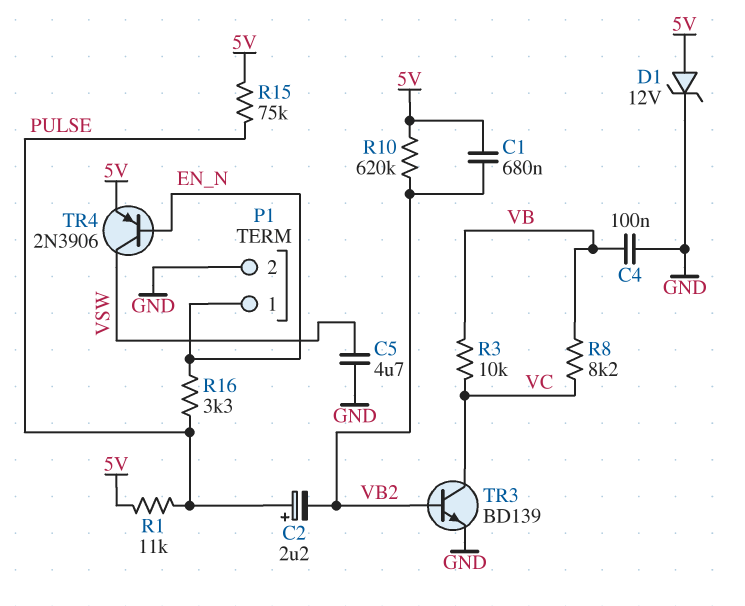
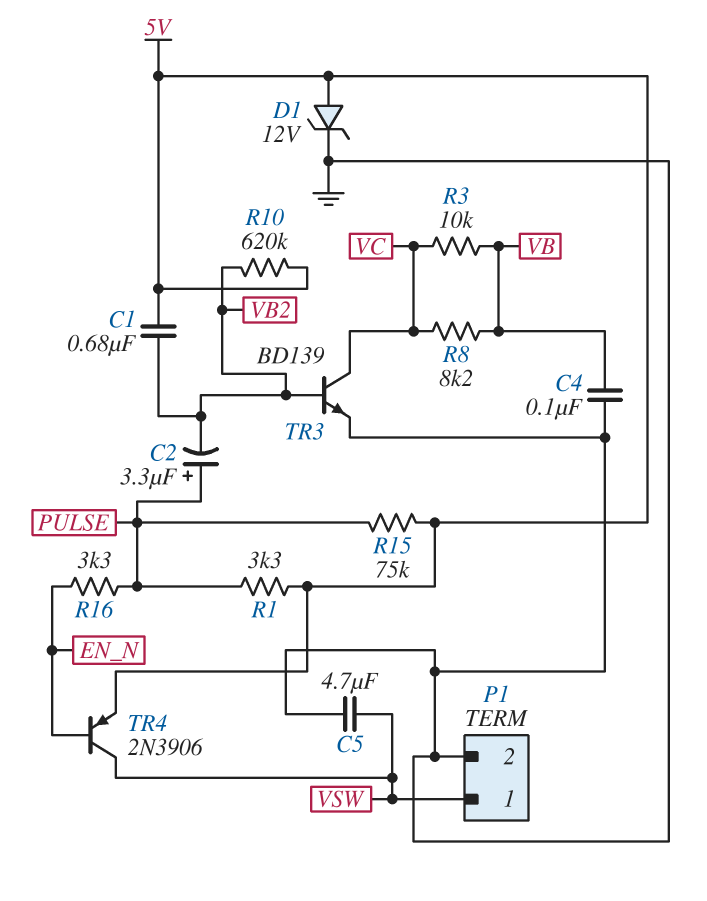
C2: 2.2uF (plus PULSE, minus VB2) -> 3.3uF (plus PULSE, minus VB2)
P1 pin 1: EN_N -> VSW
R1: 11k (5V, PULSE) -> 3.3k (5V, PULSE)

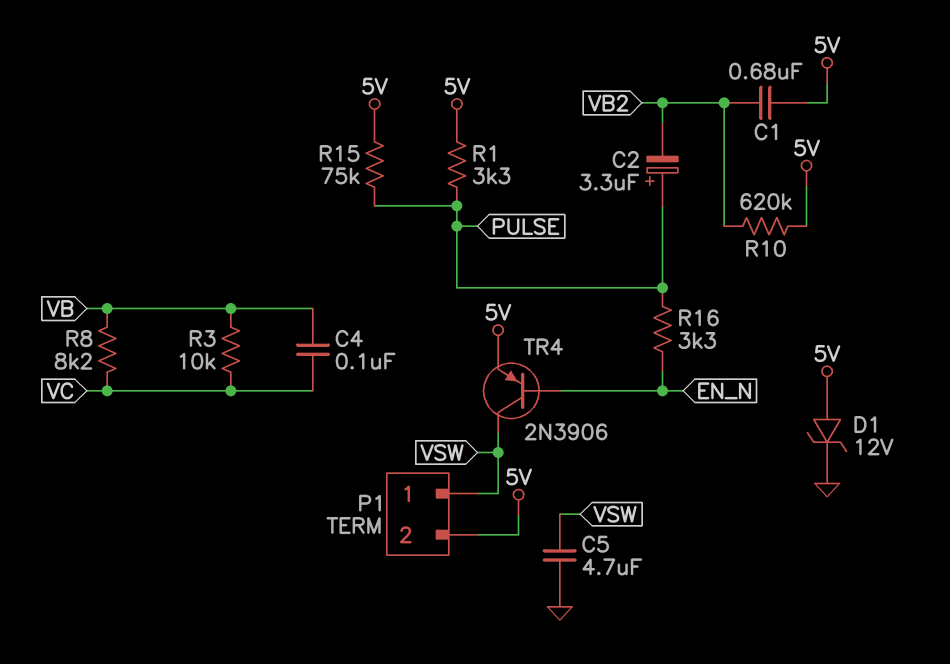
C4: 100nF (GND, VB) -> 100nF (VB, VC)
P1 pin 2: GND -> 5V
TR3: NPN BD139 (B VB2, C VC, E GND) -> none

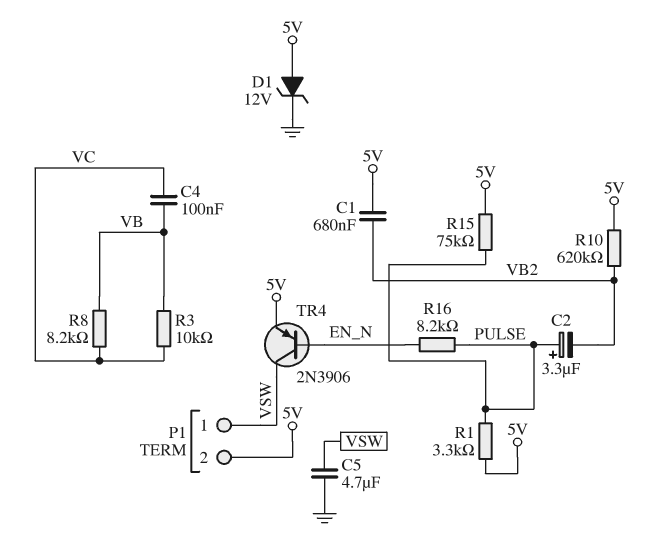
R16: 3.3k (EN_N, PULSE) -> 8.2k (EN_N, PULSE)

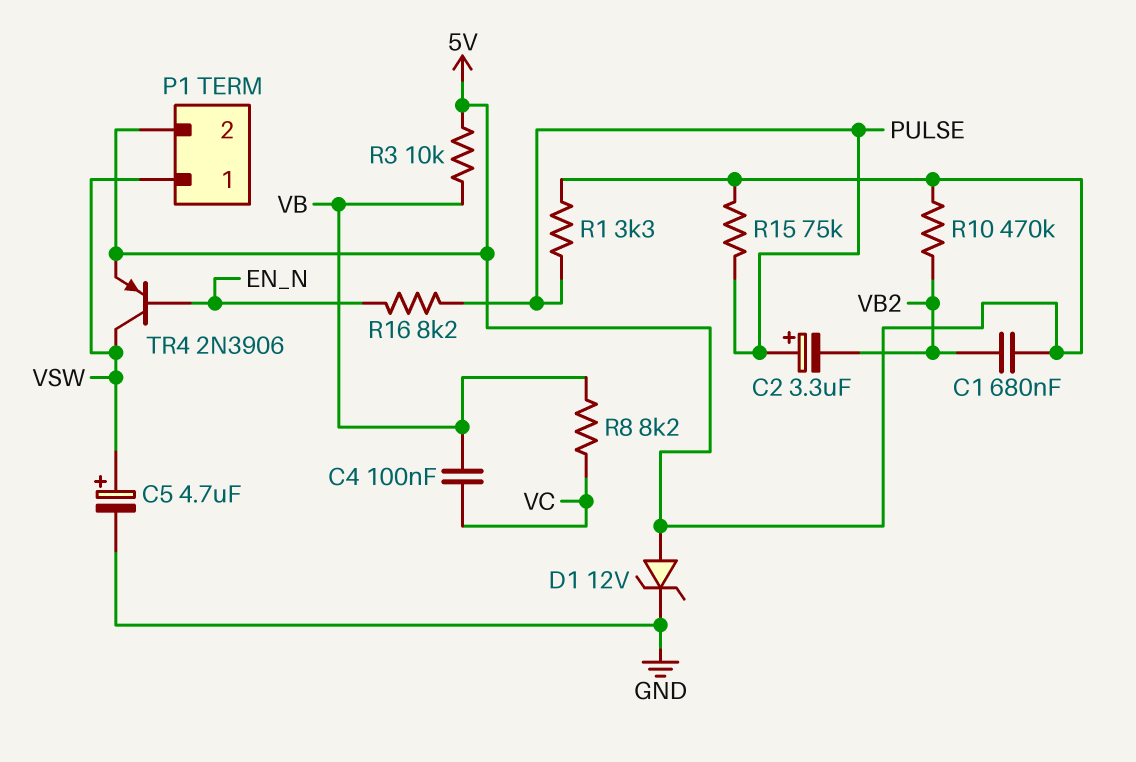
C5: 4.7uF (GND, VSW) -> 4.7uF (plus VSW, minus GND)
R3: 10k (VB, VC) -> 10k (5V, VB)
R10: 620k (5V, VB2) -> 470k (5V, VB2)

